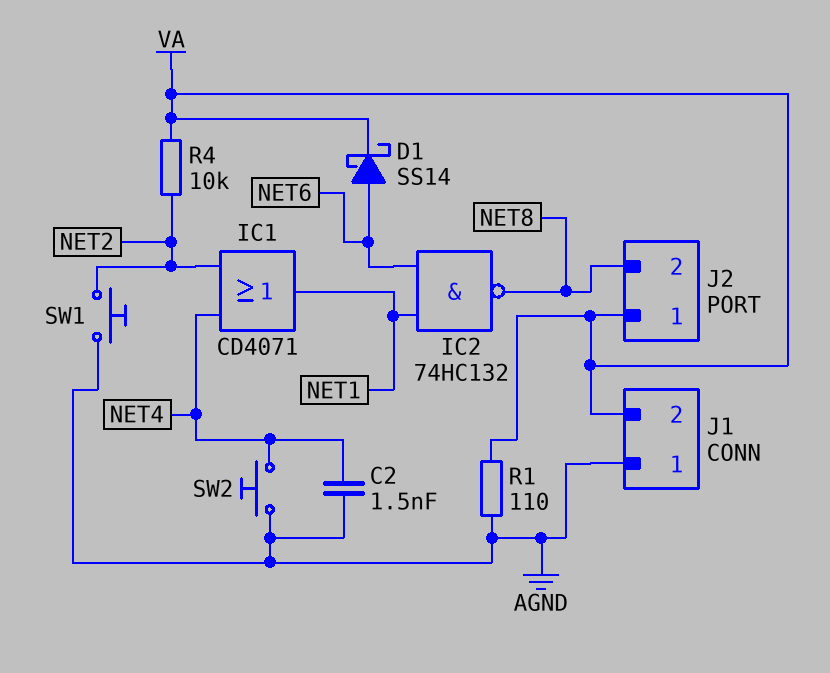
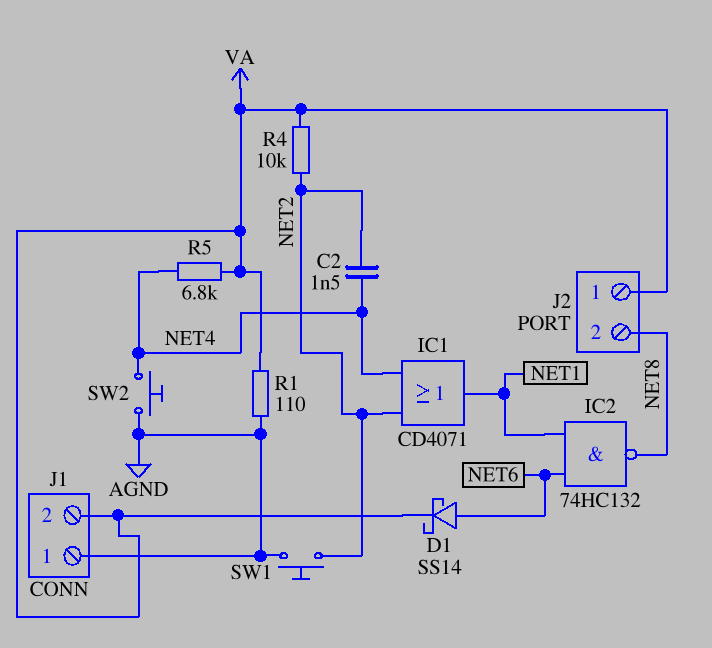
C2: 1.5nF (AGND, NET4) -> 1.5nF (NET2, NET4)
R5: none -> 6.8k (NET4, VA)

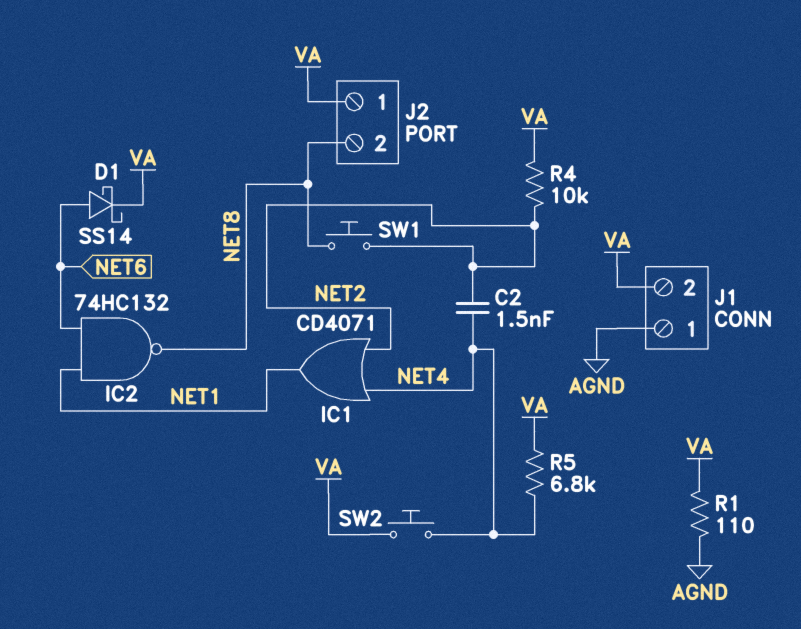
SW1: button (AGND, NET2) -> button (NET2, NET8)
SW2: button (AGND, NET4) -> button (NET4, VA)

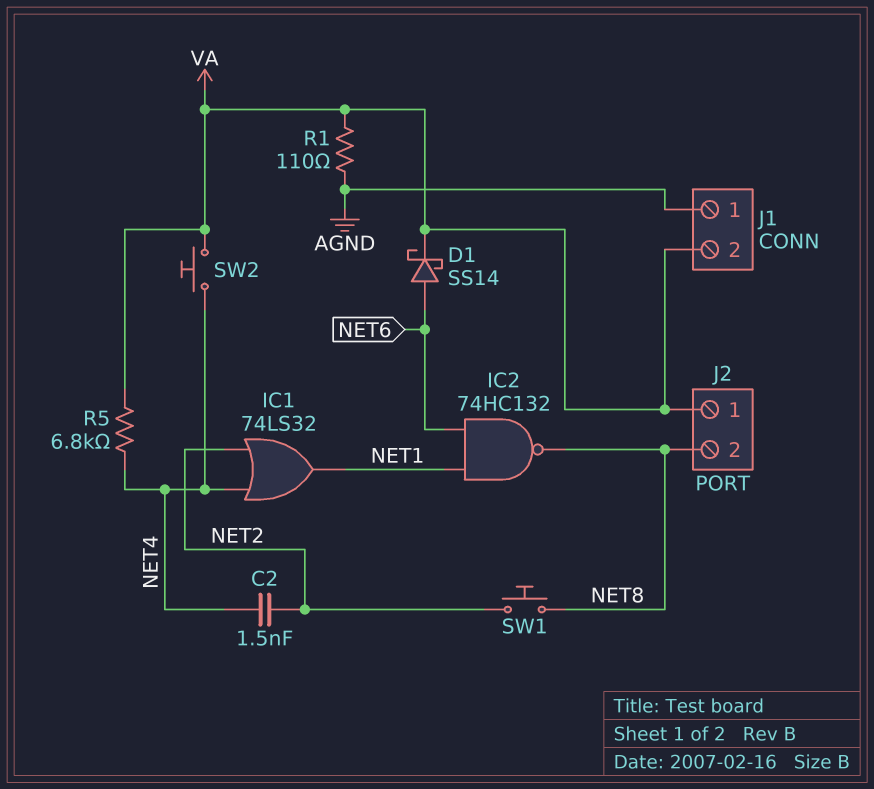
IC1: OR CD4071 (in NET2, in NET4, out NET1) -> OR 74LS32 (in NET2, in NET4, out NET1)
R4: 10k (NET2, VA) -> none

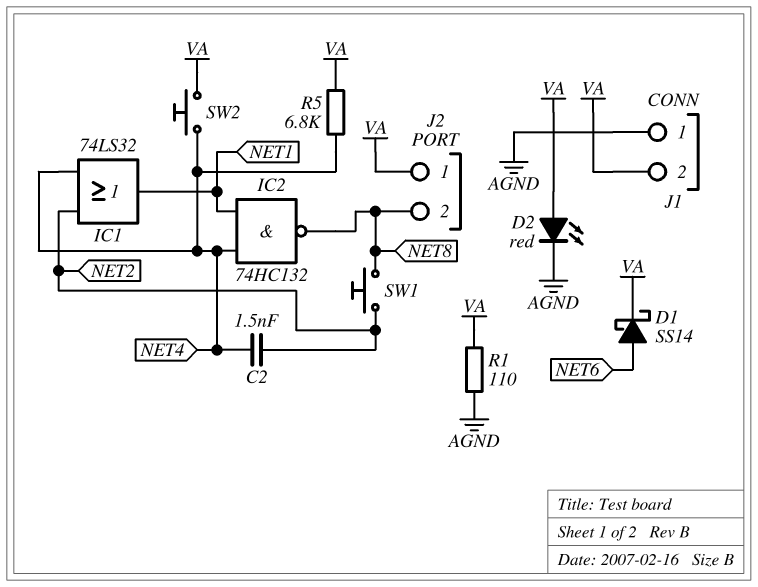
D2: none -> LED red (A VA, K AGND)
IC2: NAND 74HC132 (in NET1, in NET6, out NET8) -> NAND 74HC132 (in NET1, in NET4, out NET8)

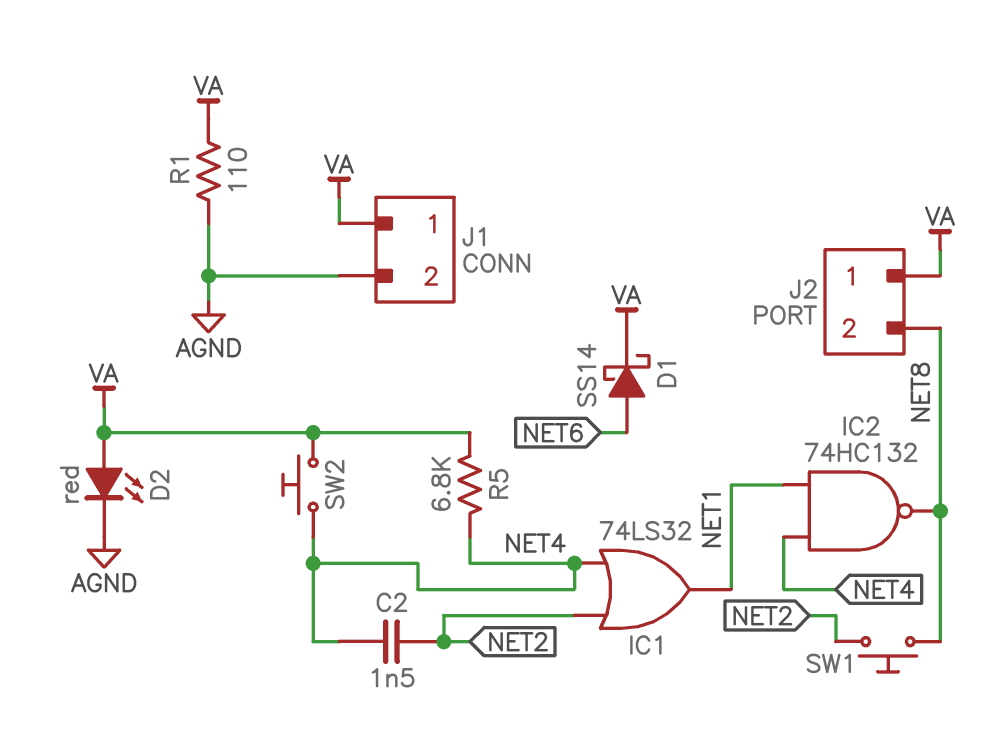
J1 pin 1: AGND -> VA
J1 pin 2: VA -> AGND

